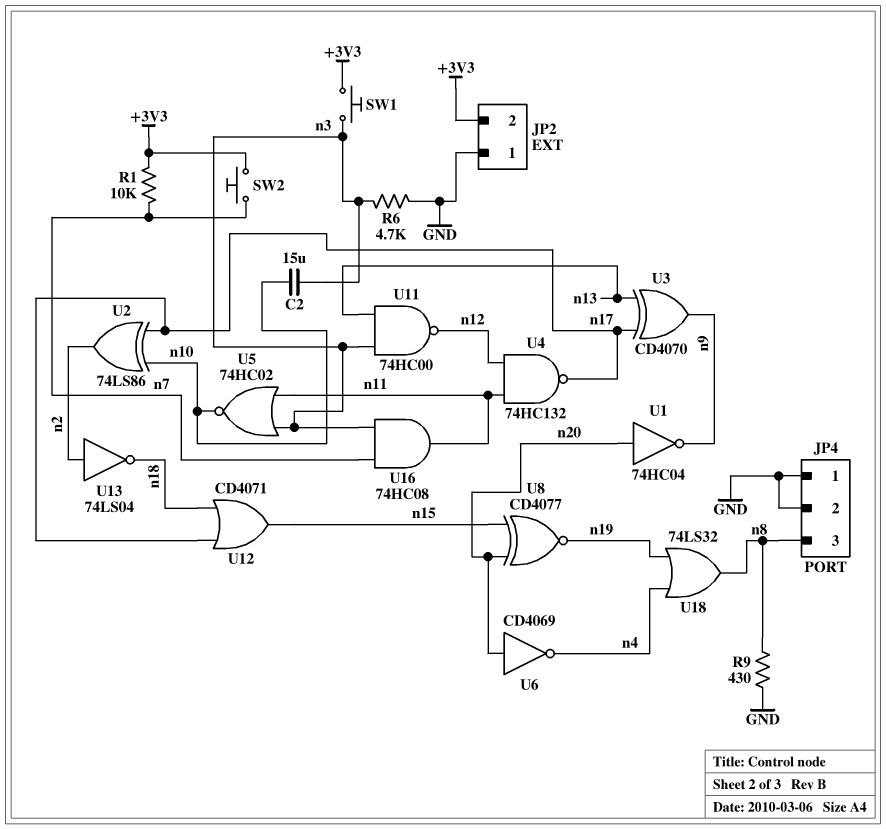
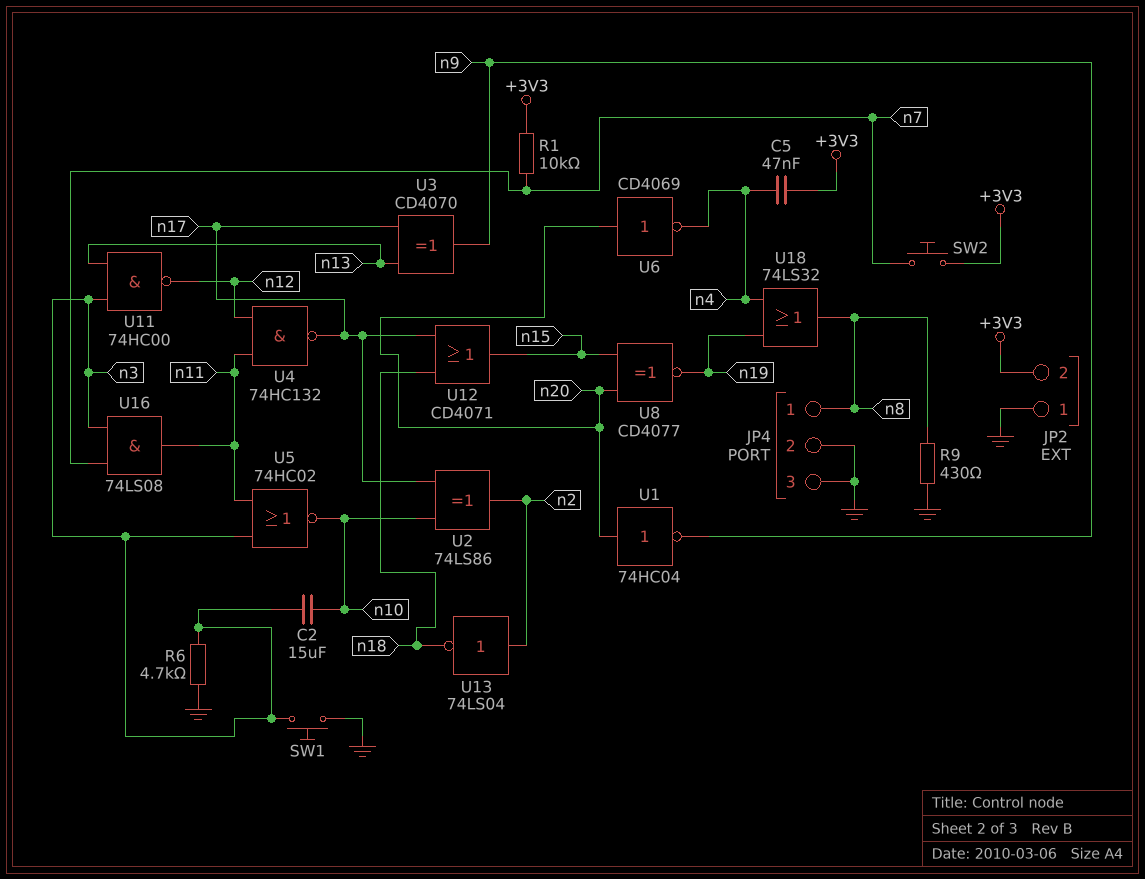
C5: none -> 47nF (+3V3, n4)
JP4 pin 1: GND -> n8
JP4 pin 3: n8 -> GND
SW1: button (+3V3, n3) -> button (GND, n3)
U16: AND 74HC08 (in n3, in n7, out n11) -> AND 74LS08 (in n3, in n7, out n11)

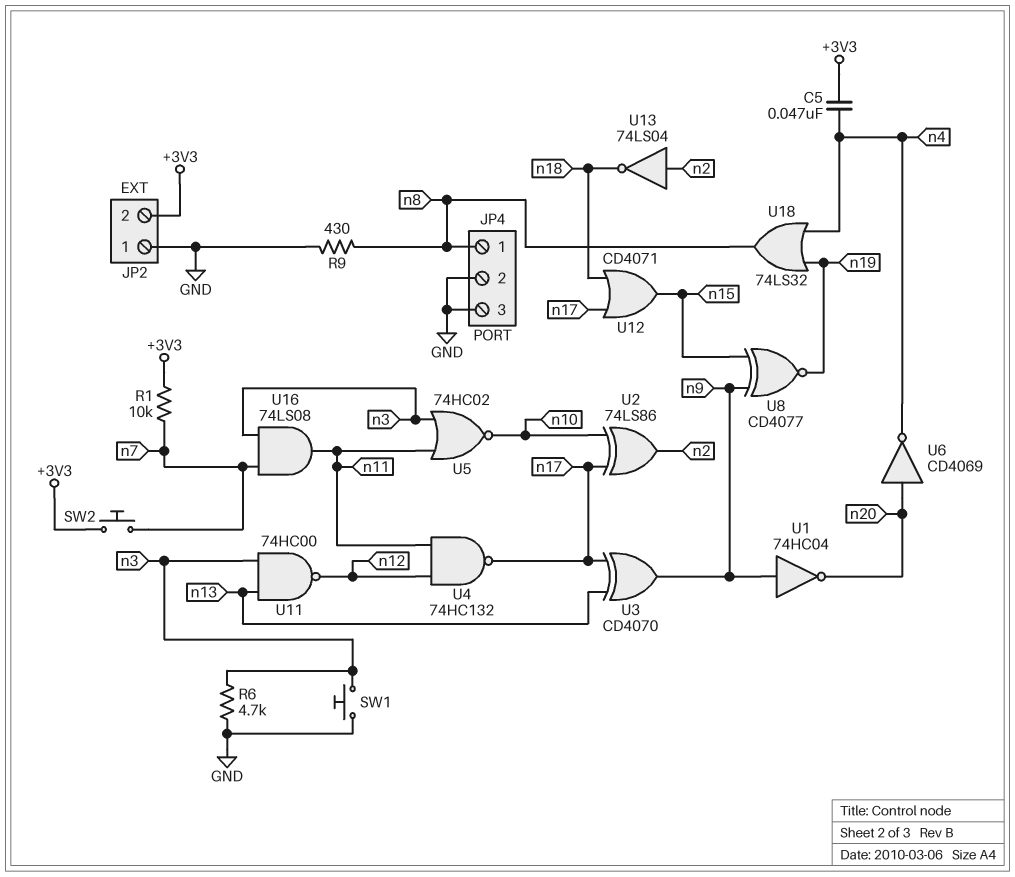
C2: 15uF (n3, n10) -> none
U1: NOT 74HC04 (in n20, out n9) -> NOT 74HC04 (in n9, out n20)
U8: XNOR CD4077 (in n15, in n20, out n19) -> XNOR CD4077 (in n9, in n15, out n19)

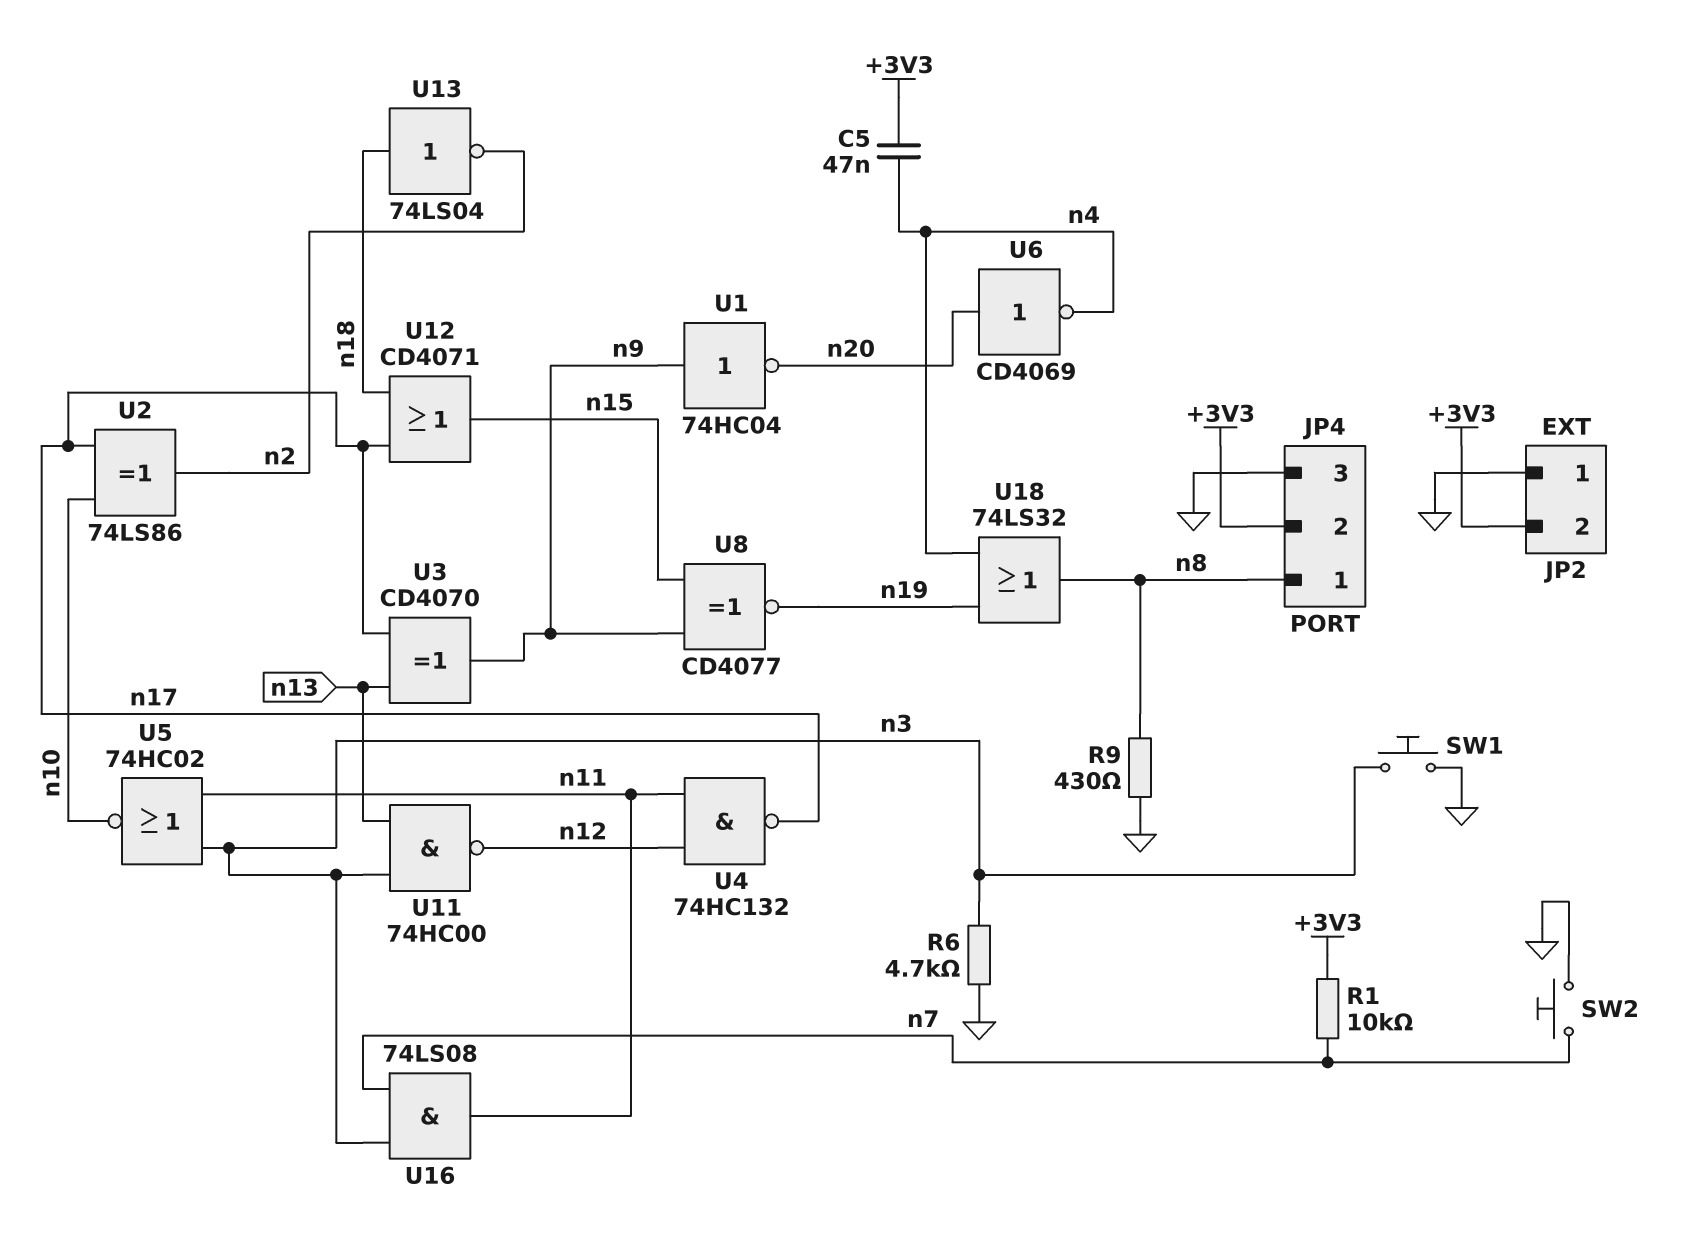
JP4 pin 2: GND -> +3V3
SW2: button (+3V3, n7) -> button (GND, n7)
U13: NOT 74LS04 (in n2, out n18) -> NOT 74LS04 (in n18, out n2)

